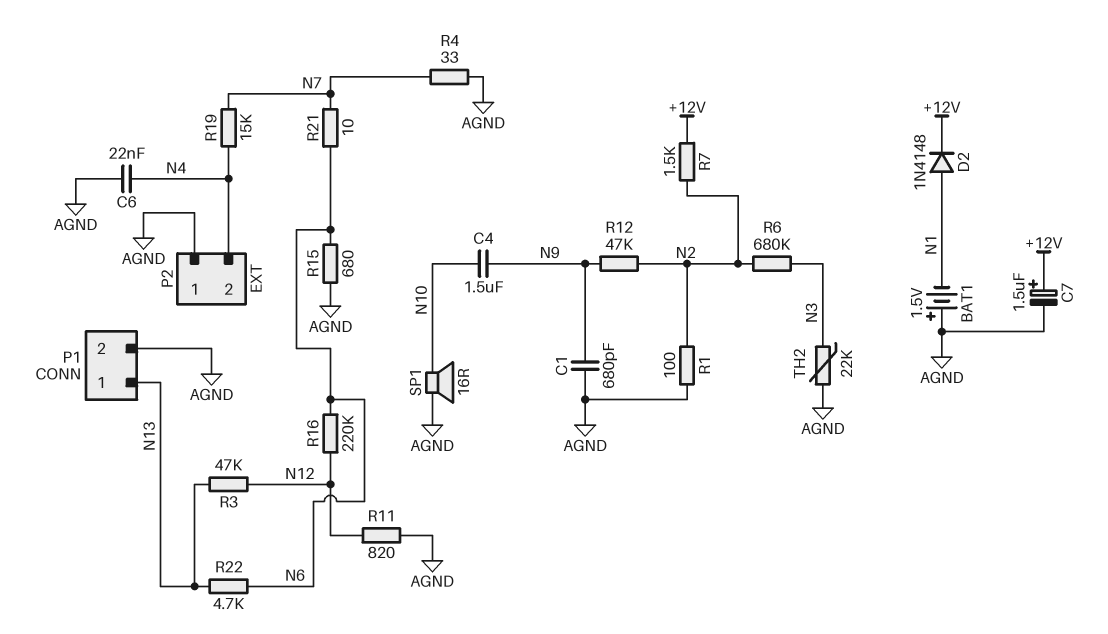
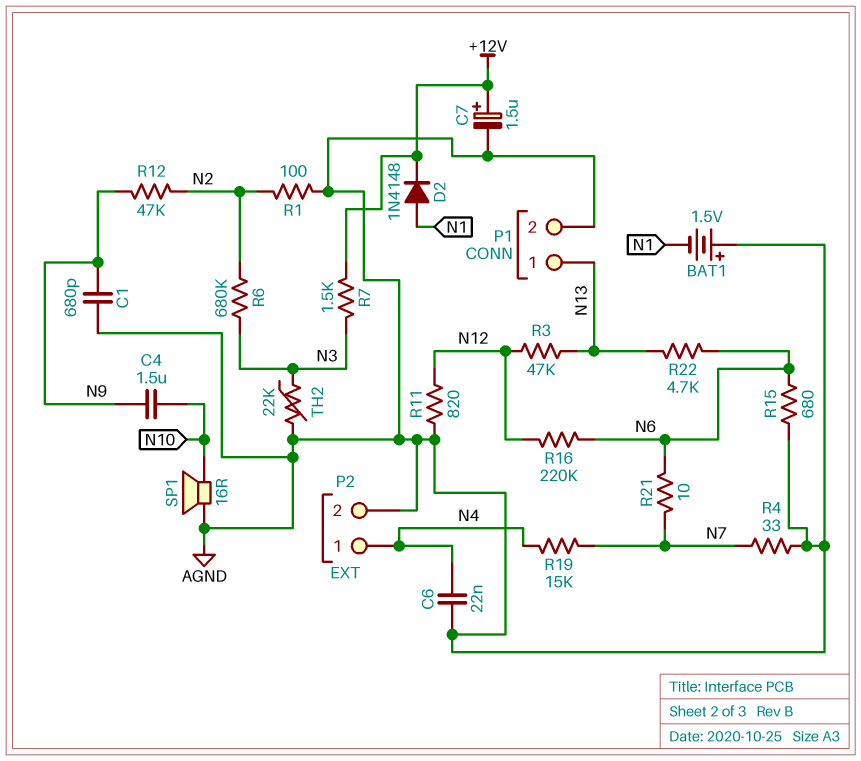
P2 pin 1: AGND -> N4
P2 pin 2: N4 -> AGND
R7: 1.5k (+12V, N2) -> 1.5k (+12V, N3)

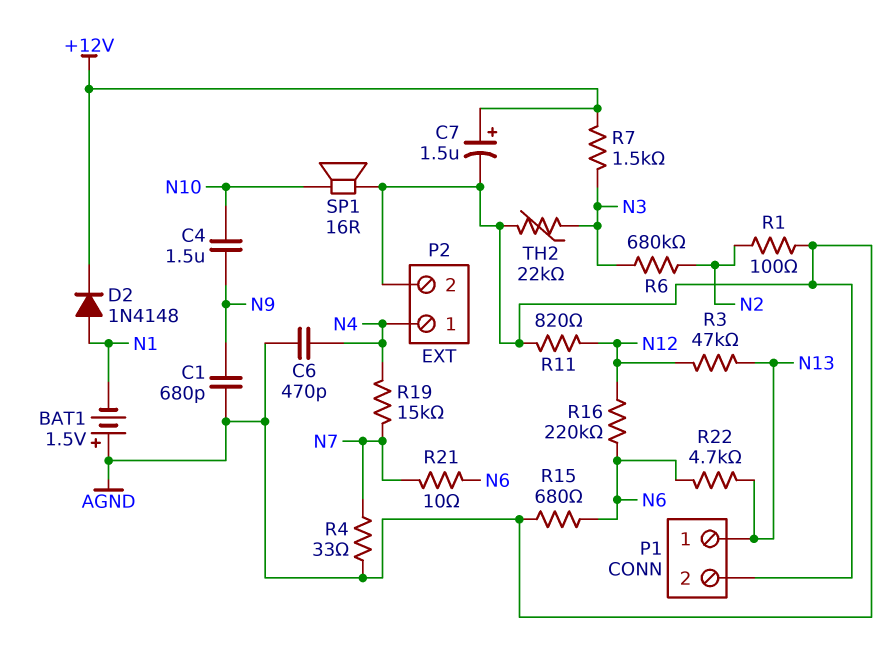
C6: 22nF (AGND, N4) -> 470pF (AGND, N4)
R12: 47k (N2, N9) -> none

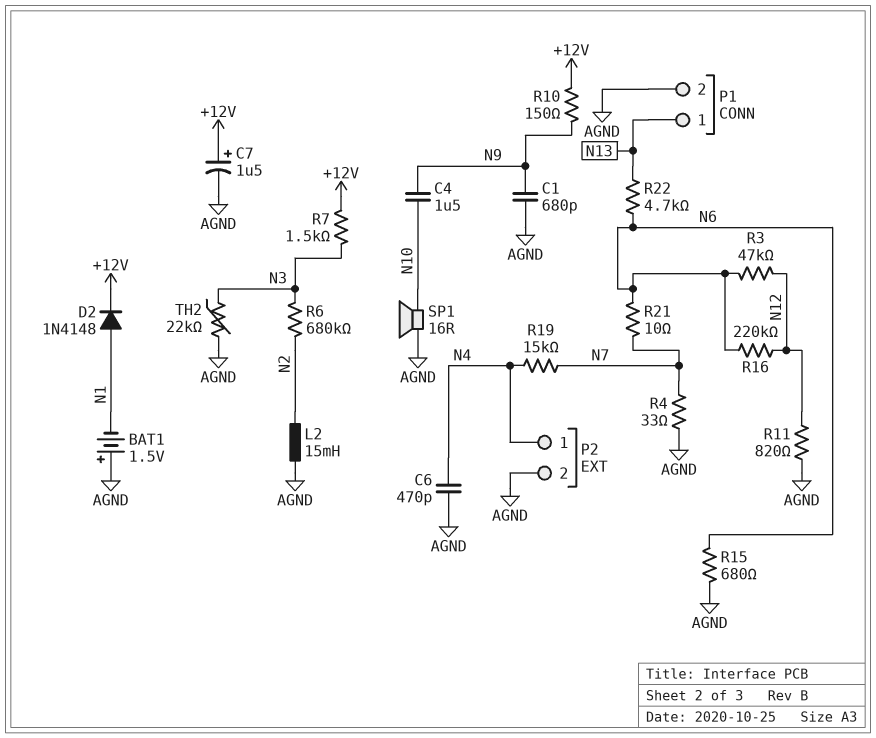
L2: none -> 15mH (AGND, N2)
R1: 100 (AGND, N2) -> none
R3: 47k (N12, N13) -> 47k (N6, N12)
R10: none -> 150 (+12V, N9)

